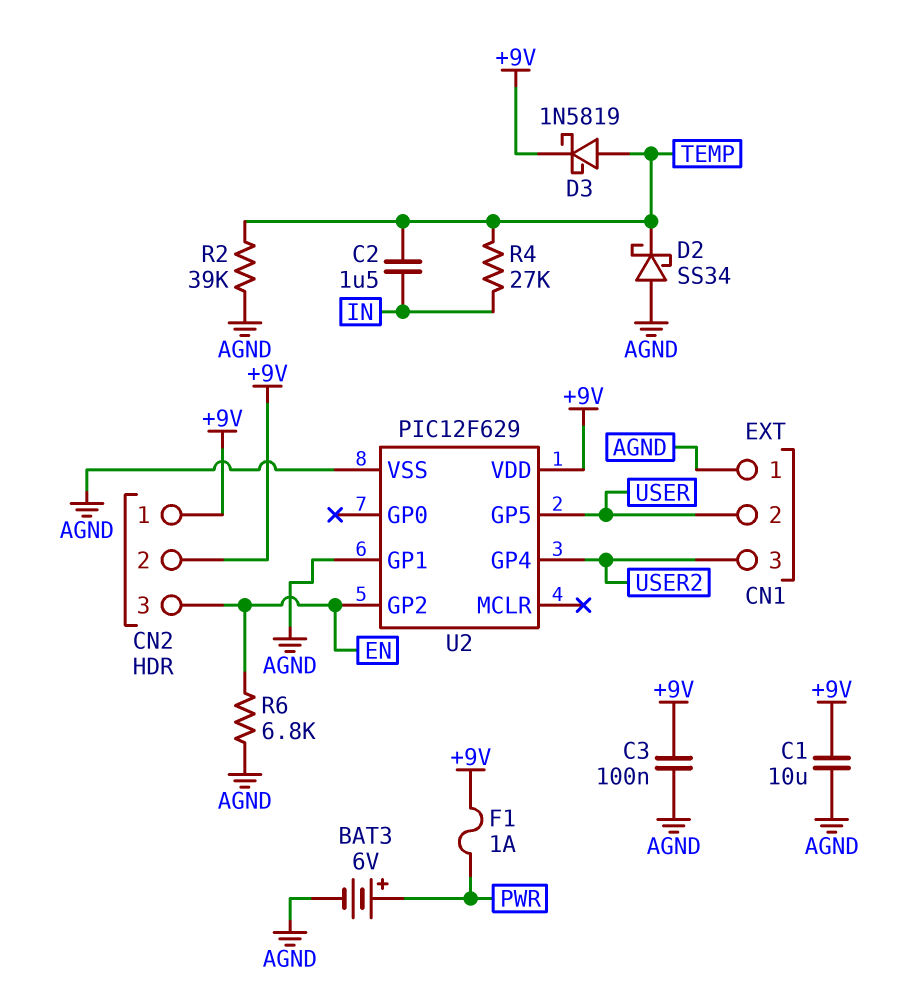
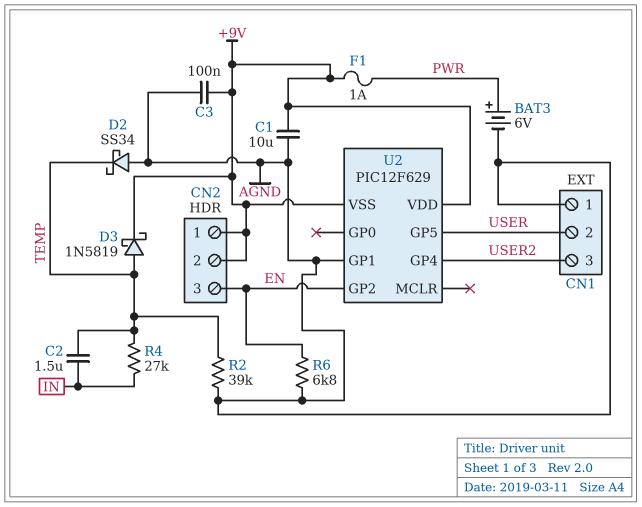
U2 pin VSS: AGND -> +9V

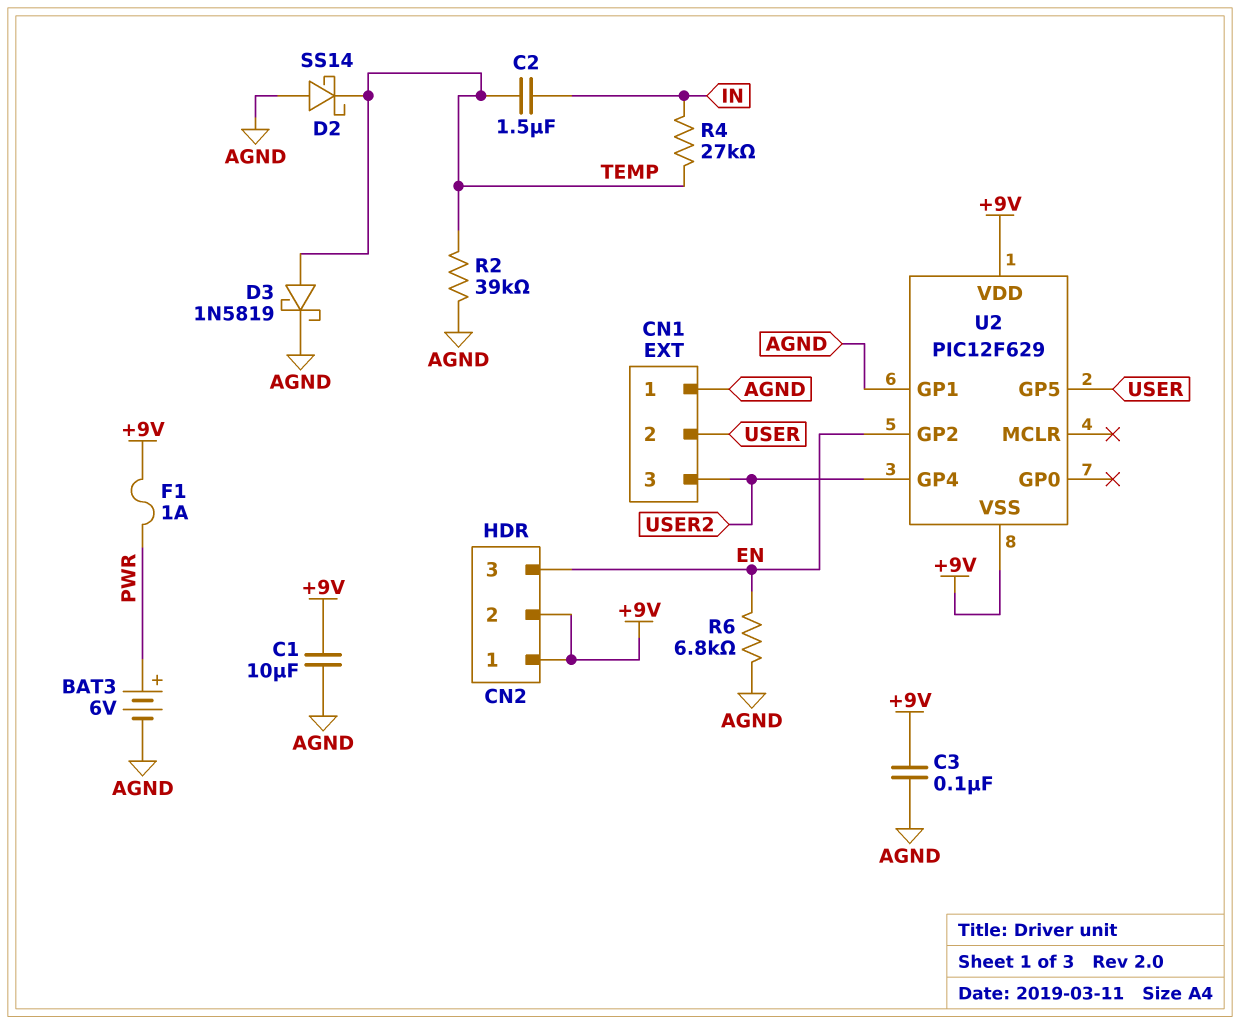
D2: schottky SS34 (A AGND, K TEMP) -> schottky SS14 (A AGND, K TEMP)
D3: schottky 1N5819 (A TEMP, K +9V) -> schottky 1N5819 (A TEMP, K AGND)

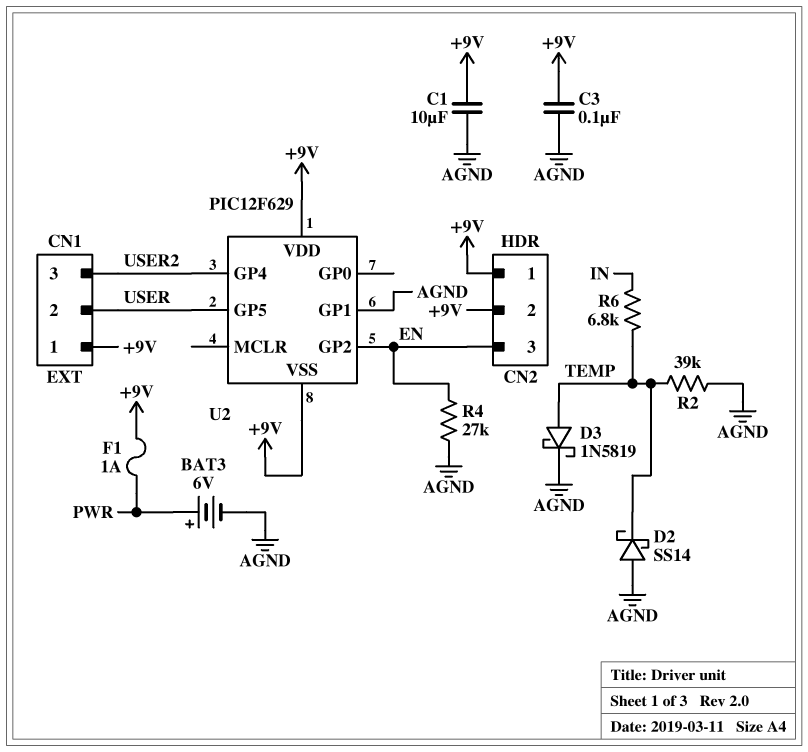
C2: 1.5uF (IN, TEMP) -> none
CN1 pin 1: AGND -> +9V
R4: 27k (IN, TEMP) -> 27k (AGND, EN)
R6: 6.8k (AGND, EN) -> 6.8k (IN, TEMP)

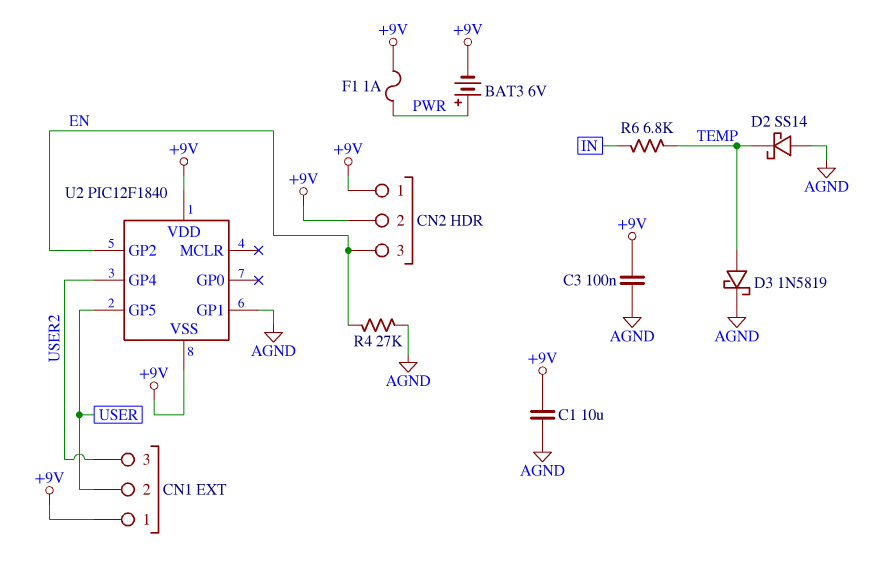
BAT3: 6V (plus PWR, minus AGND) -> 6V (plus PWR, minus +9V)
R2: 39k (AGND, TEMP) -> none
U2: PIC12F629 -> PIC12F1840

